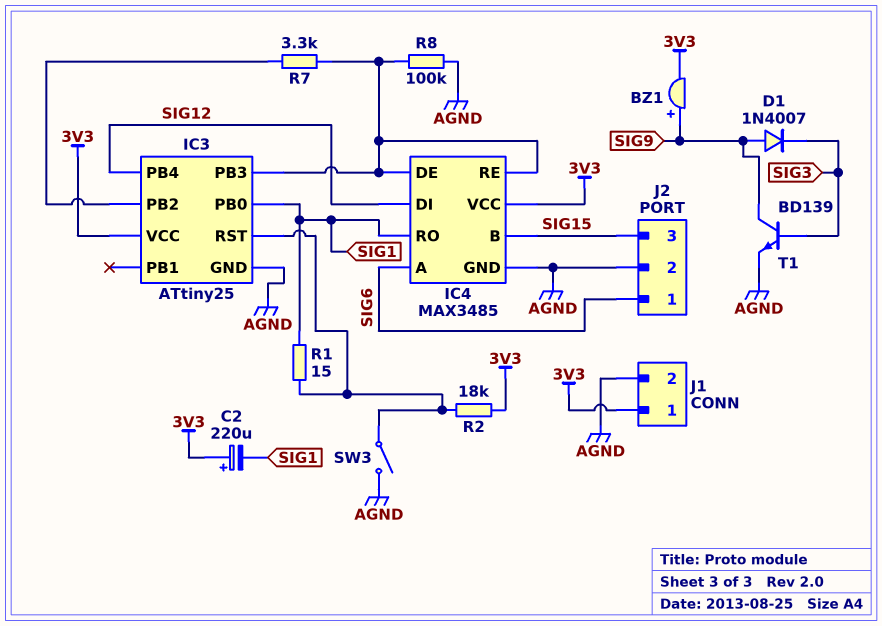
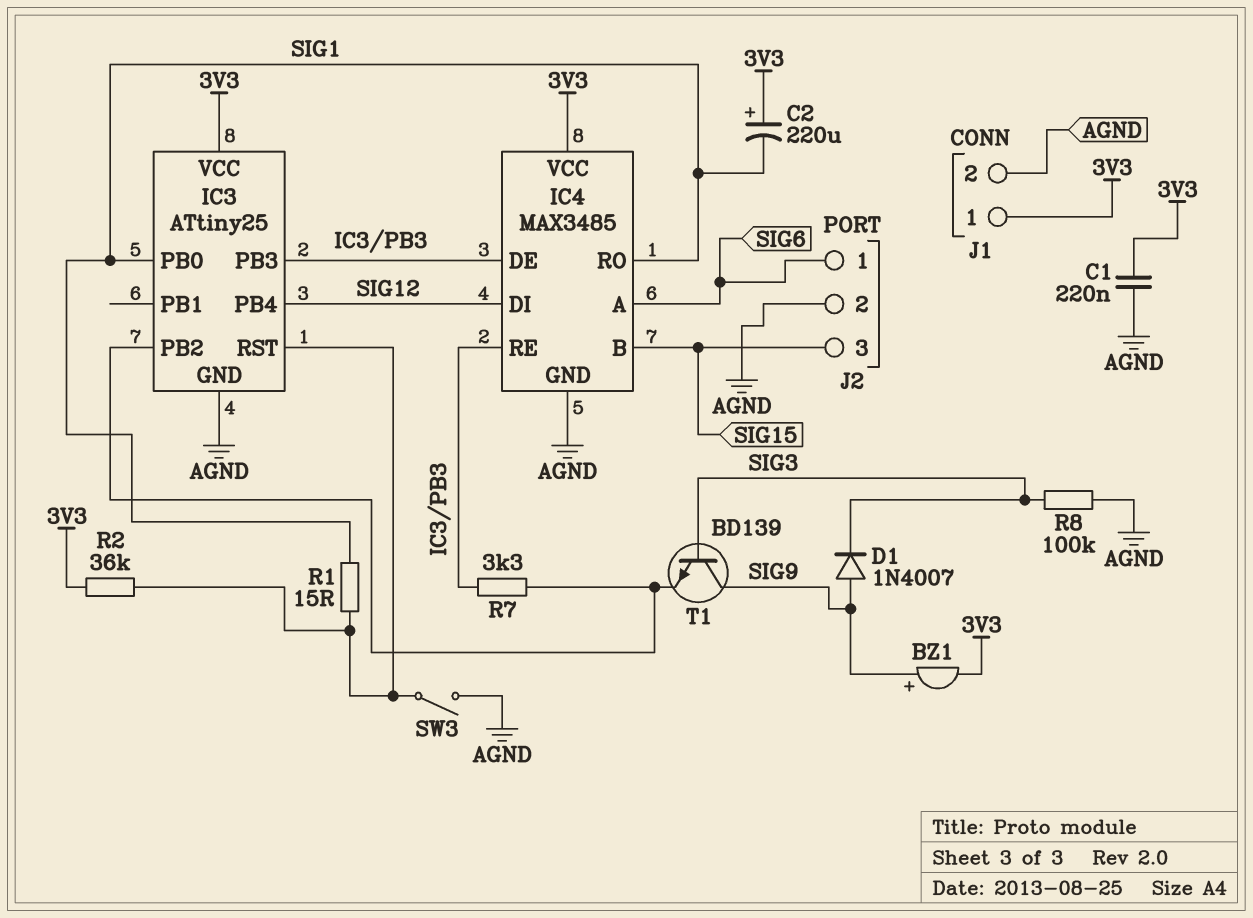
C1: none -> 220nF (3V3, AGND)
R2: 18k (3V3, IC3/RST) -> 36k (3V3, IC3/RST)
R8: 100k (AGND, IC3/PB3) -> 100k (AGND, SIG3)
T1: NPN BD139 (B SIG3, C SIG9, E AGND) -> NPN BD139 (B SIG3, C SIG9, E IC3/PB2)

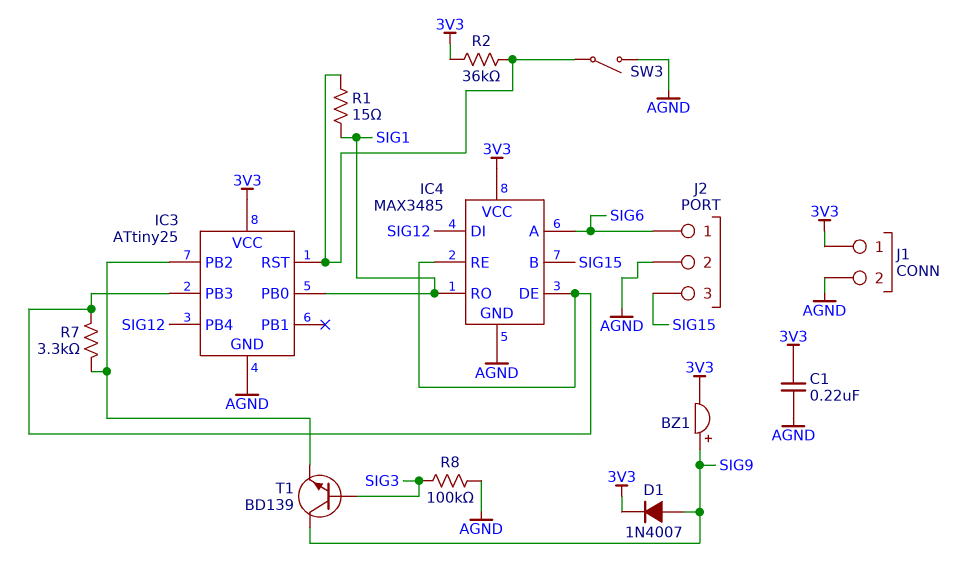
C2: 220uF (plus 3V3, minus SIG1) -> none
D1: diode 1N4007 (A SIG9, K SIG3) -> diode 1N4007 (A SIG9, K 3V3)

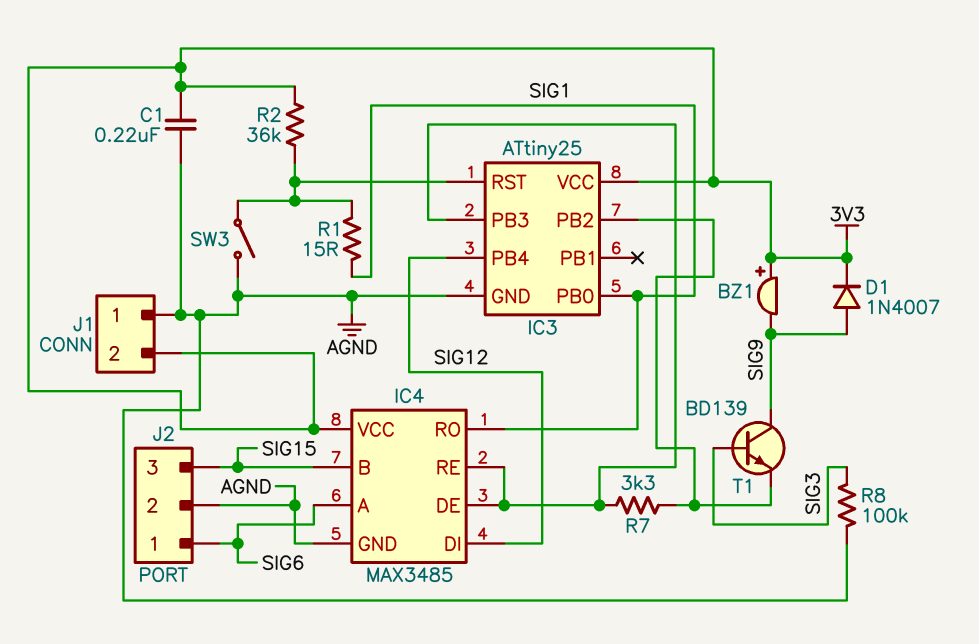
BZ1: buzzer (plus SIG9, minus 3V3) -> buzzer (plus 3V3, minus SIG9)
J1 pin 1: 3V3 -> AGND
J1 pin 2: AGND -> 3V3

